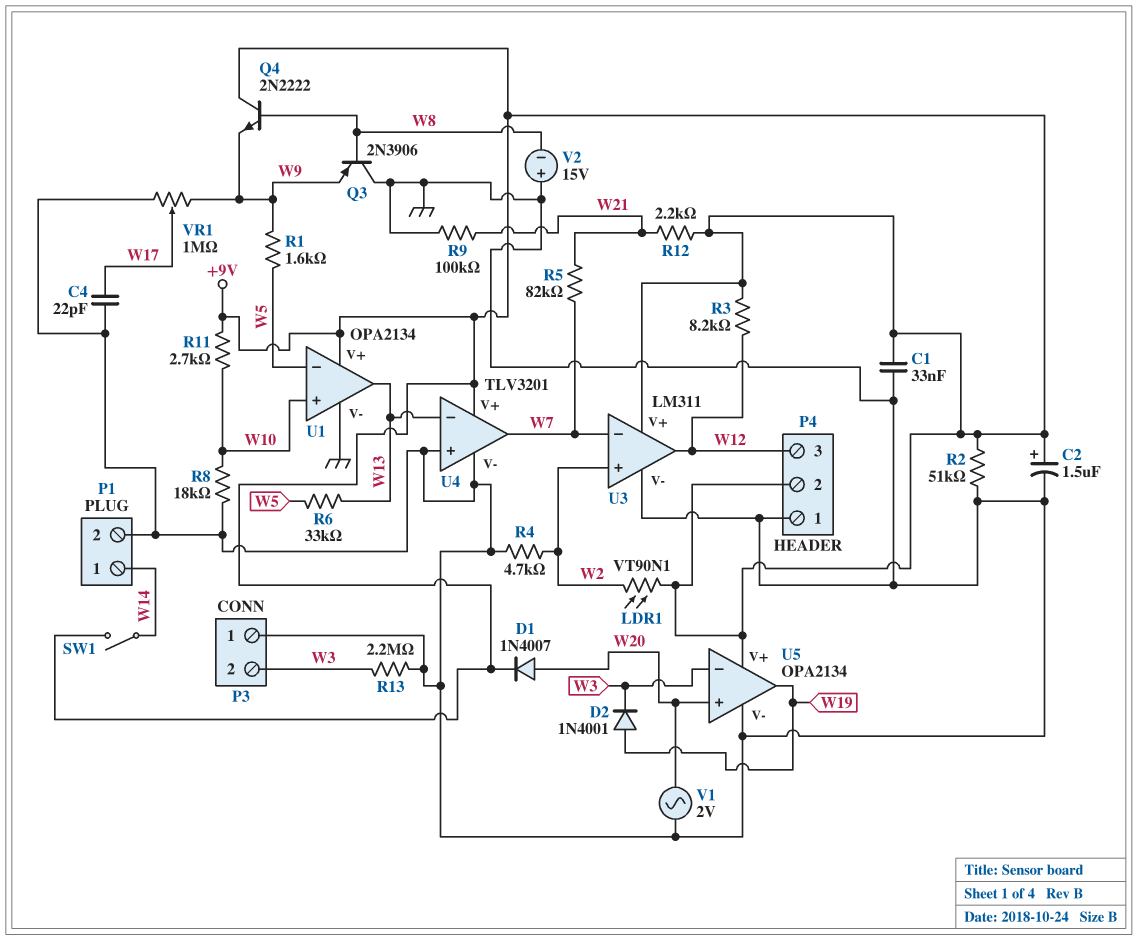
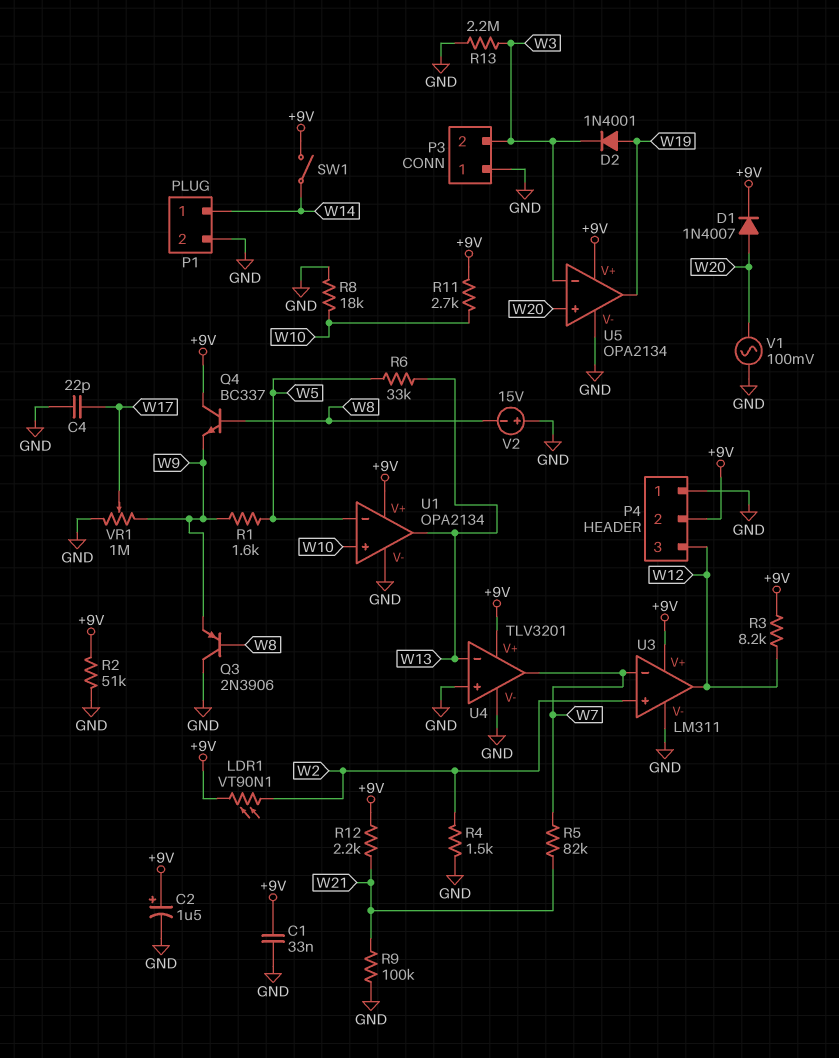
Q4: NPN 2N2222 (B W8, C +9V, E W9) -> NPN BC337 (B W8, C +9V, E W9)
R4: 4.7k (GND, W2) -> 1.5k (GND, W2)
V1: AC 2V (GND, W20) -> AC 100mV (GND, W20)

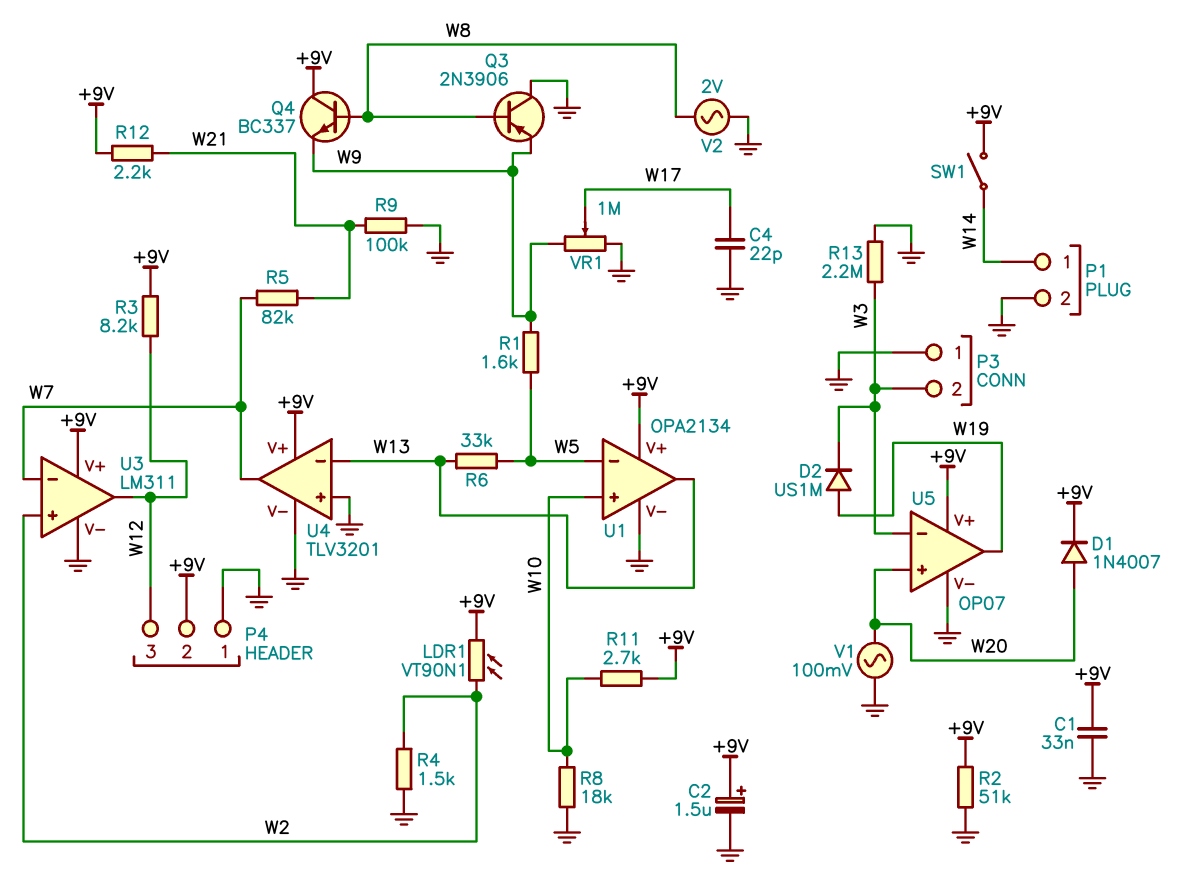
D2: diode 1N4001 (A W19, K W3) -> diode US1M (A W19, K W3)
U5: OPA2134 -> OP07
V2: 15V (plus GND, minus W8) -> AC 2V (GND, W8)

